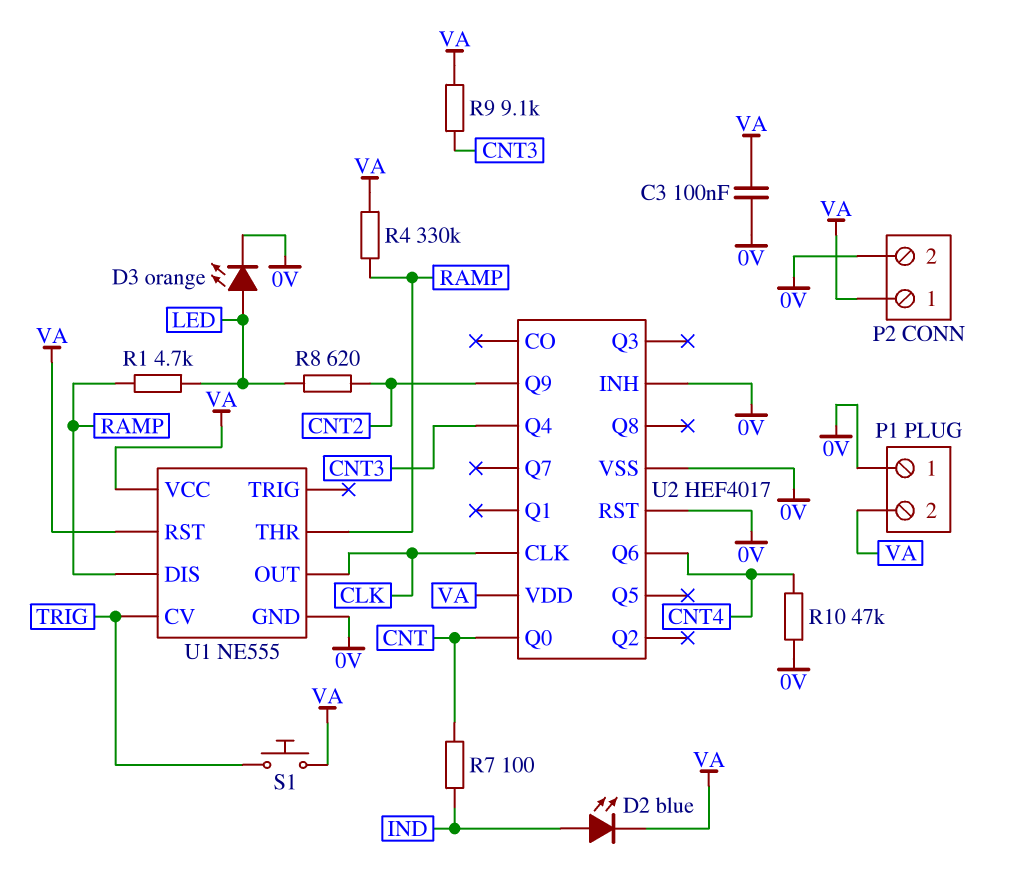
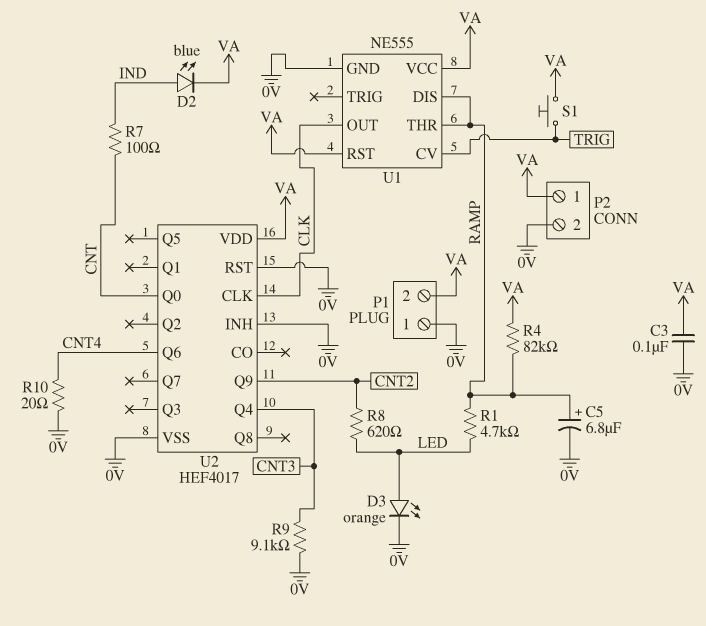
C5: none -> 6.8uF (plus RAMP, minus 0V)
R4: 330k (RAMP, VA) -> 82k (RAMP, VA)
R9: 9.1k (CNT3, VA) -> 9.1k (0V, CNT3)
R10: 47k (0V, CNT4) -> 20 (0V, CNT4)

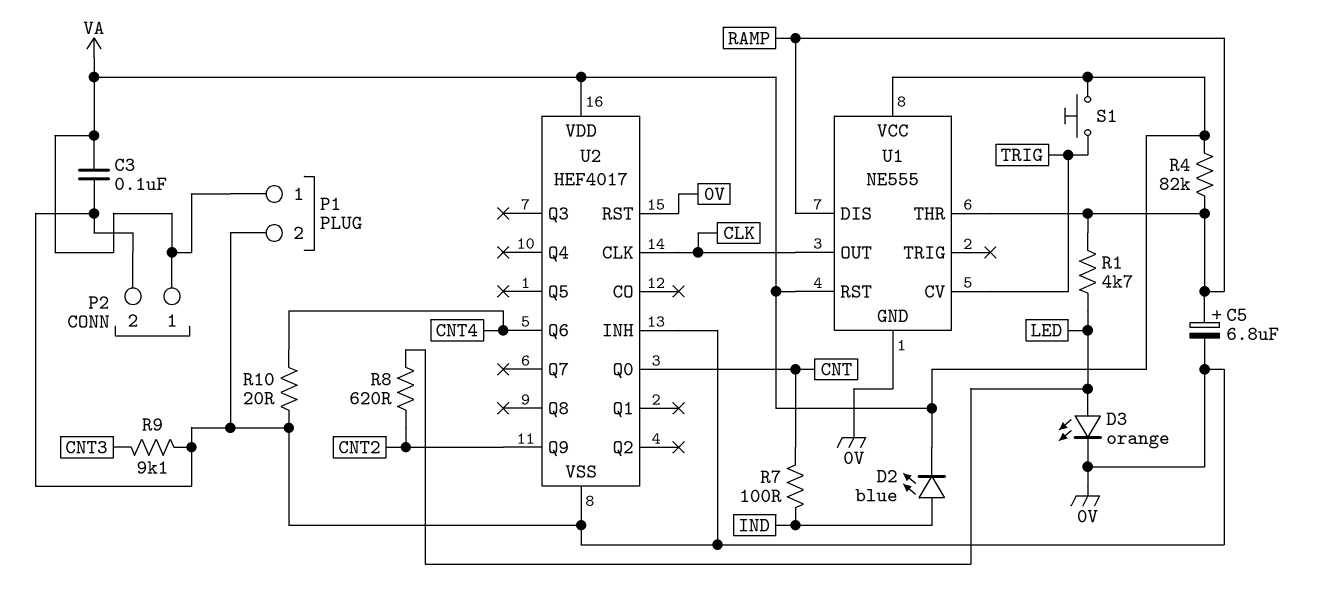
P1 pin 1: 0V -> VA
P1 pin 2: VA -> 0V
U2 pin Q4: CNT3 -> none

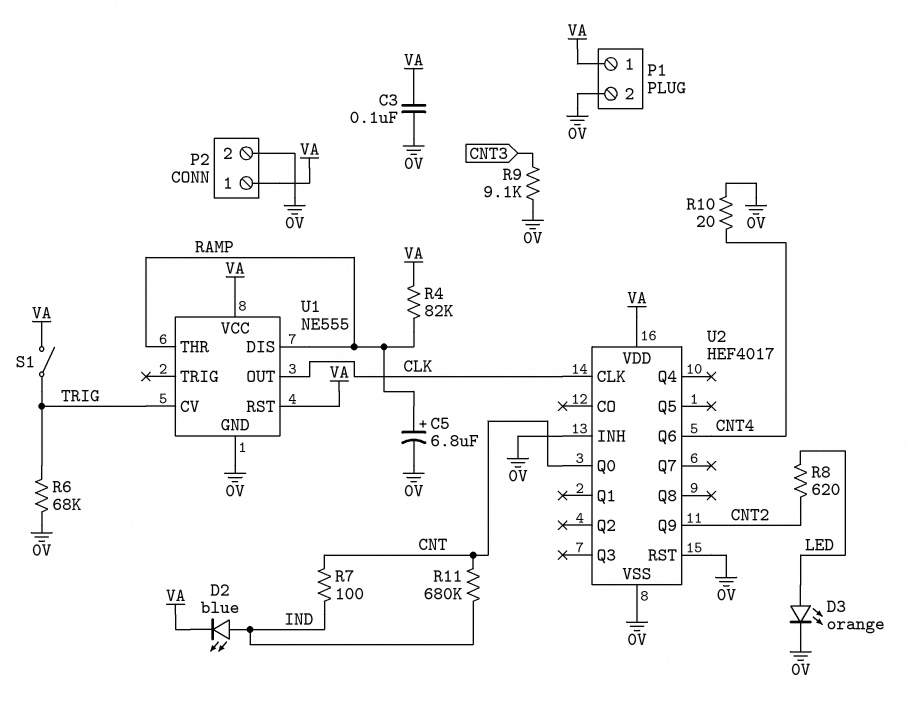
R1: 4.7k (LED, RAMP) -> none
R6: none -> 68k (0V, TRIG)
R11: none -> 680k (CNT, IND)
S1: button (TRIG, VA) -> switch (TRIG, VA)

